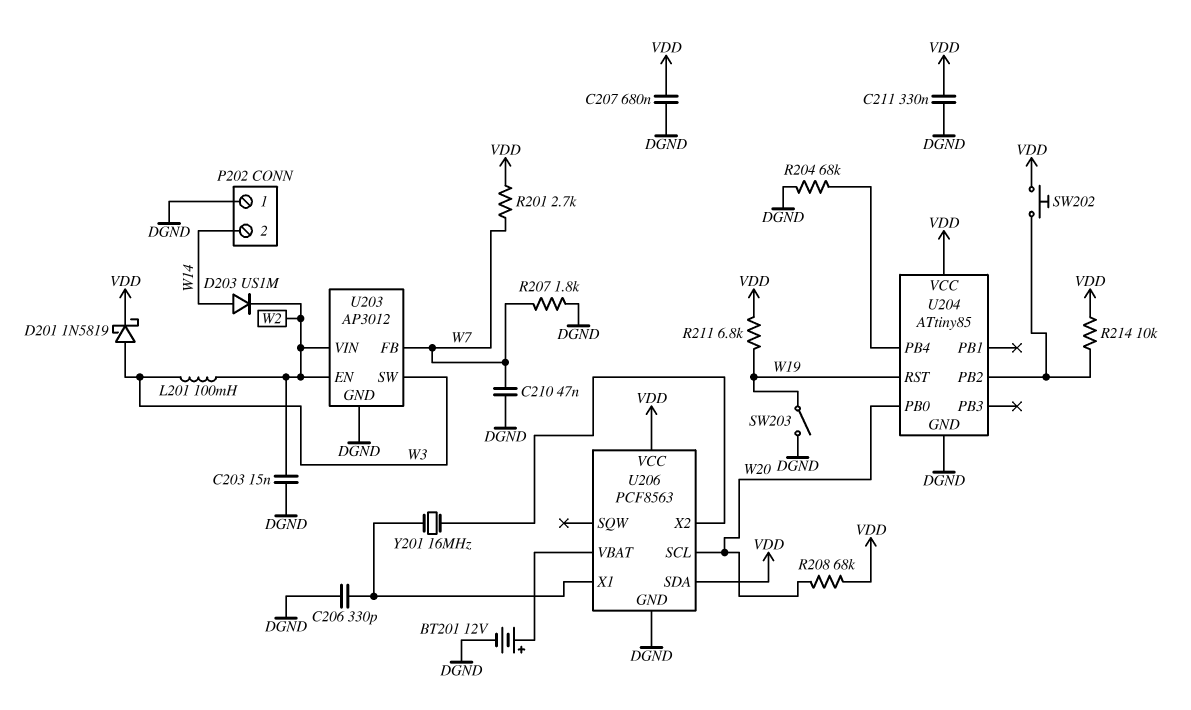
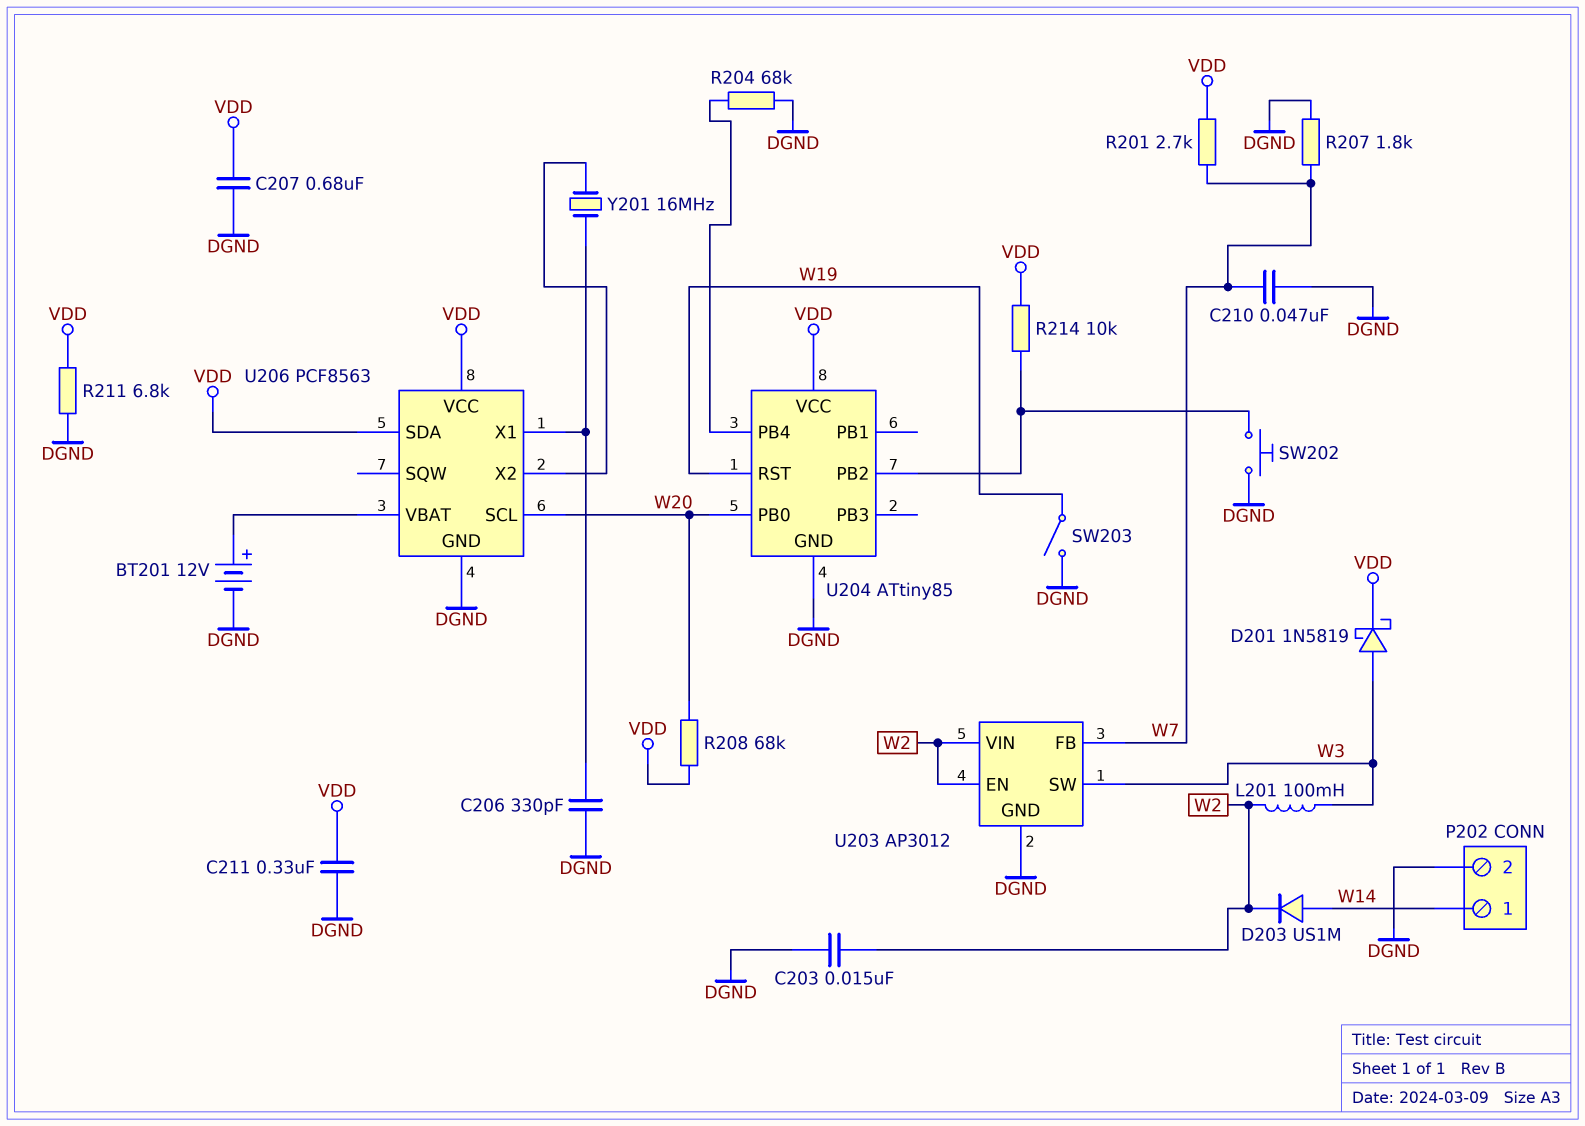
P202 pin 1: DGND -> W14
P202 pin 2: W14 -> DGND
R211: 6.8k (VDD, W19) -> 6.8k (DGND, VDD)
SW202: button (U204/PB2, VDD) -> button (DGND, U204/PB2)

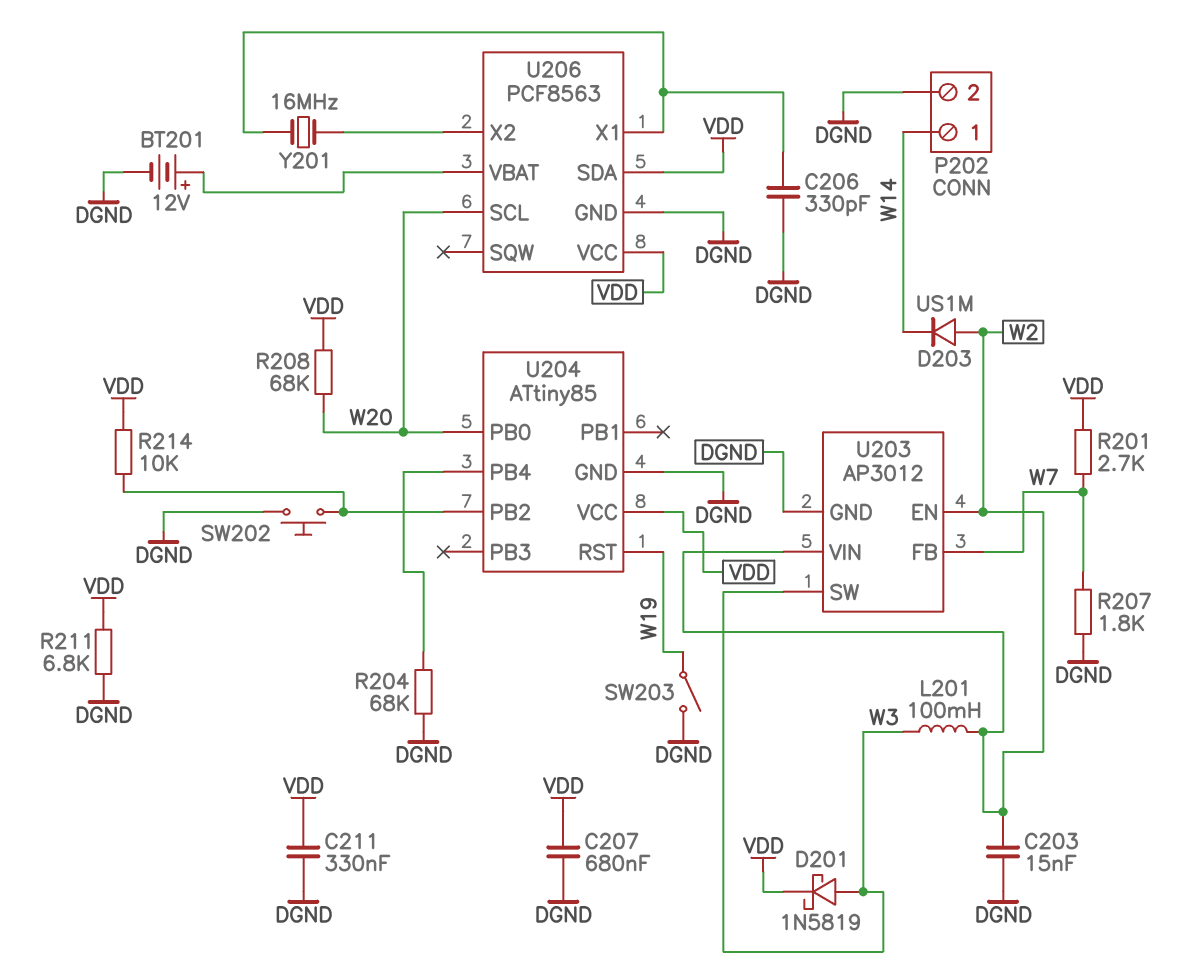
C210: 47nF (DGND, W7) -> none
D203: diode US1M (A W14, K W2) -> diode US1M (A W2, K W14)

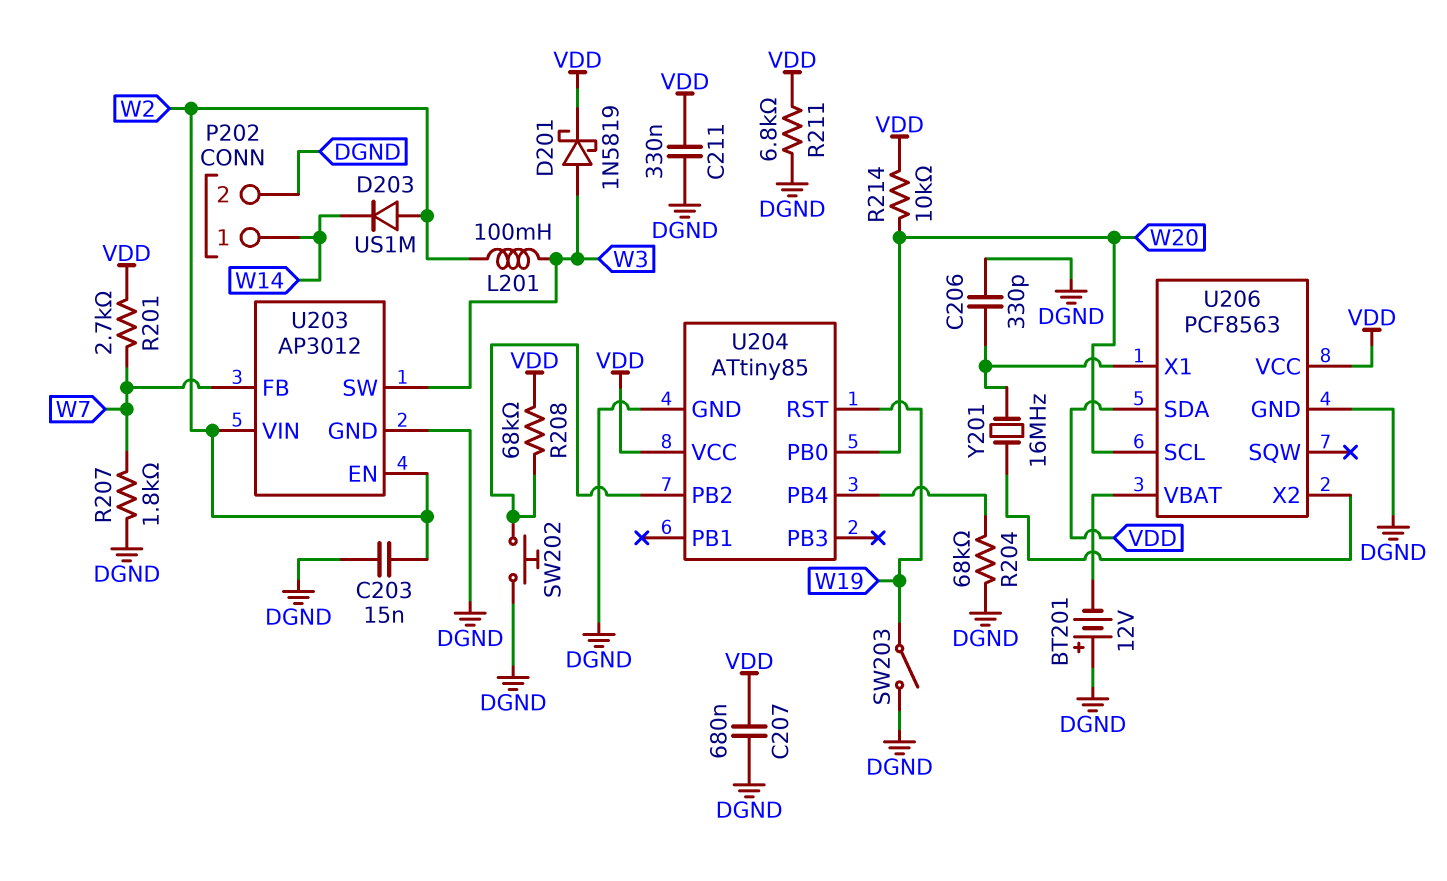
BT201: 12V (plus U206/VBAT, minus DGND) -> 12V (plus DGND, minus U206/VBAT)
R208: 68k (VDD, W20) -> 68k (U204/PB2, VDD)
R214: 10k (U204/PB2, VDD) -> 10k (VDD, W20)

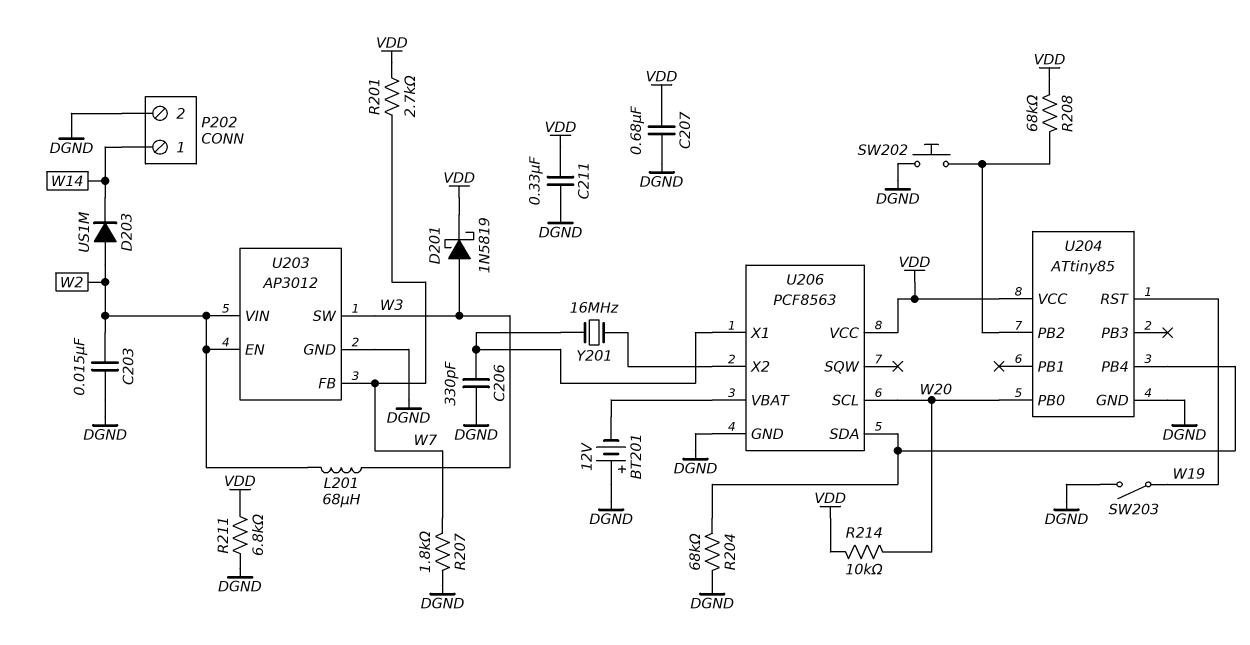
L201: 100mH (W2, W3) -> 68uH (W2, W3)
U206 pin SDA: VDD -> U204/PB4

